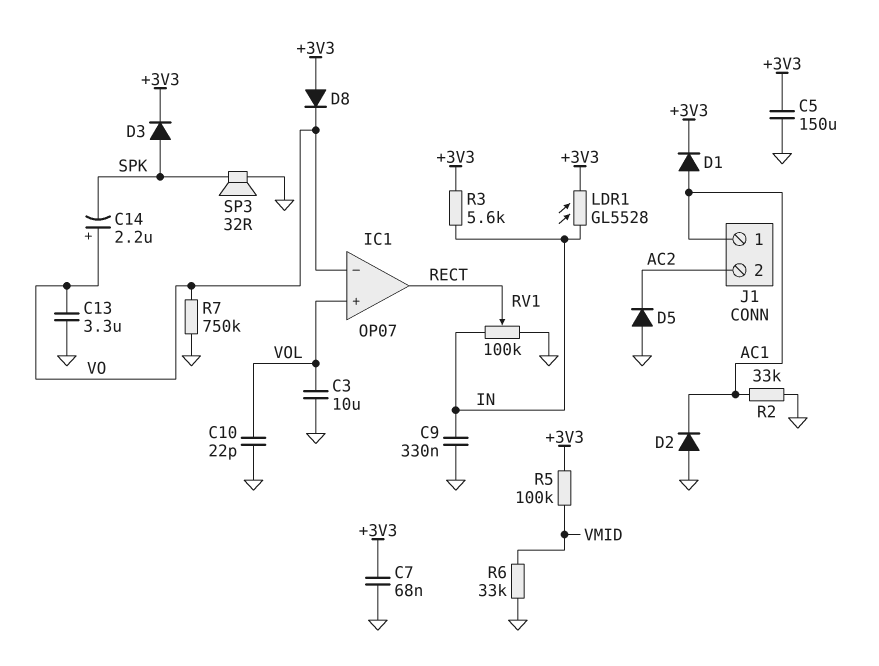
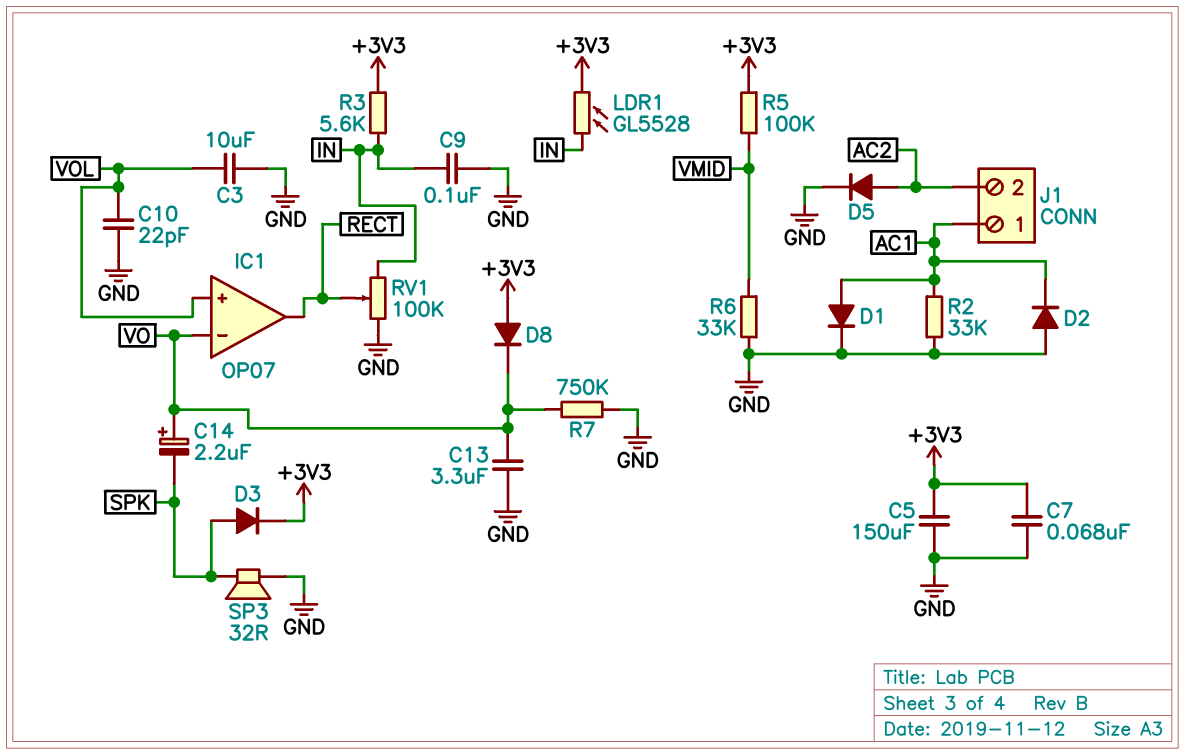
C9: 330nF (GND, IN) -> 100nF (GND, IN)
D1: diode (A AC1, K +3V3) -> diode (A AC1, K GND)
D5: diode (A GND, K AC2) -> diode (A AC2, K GND)

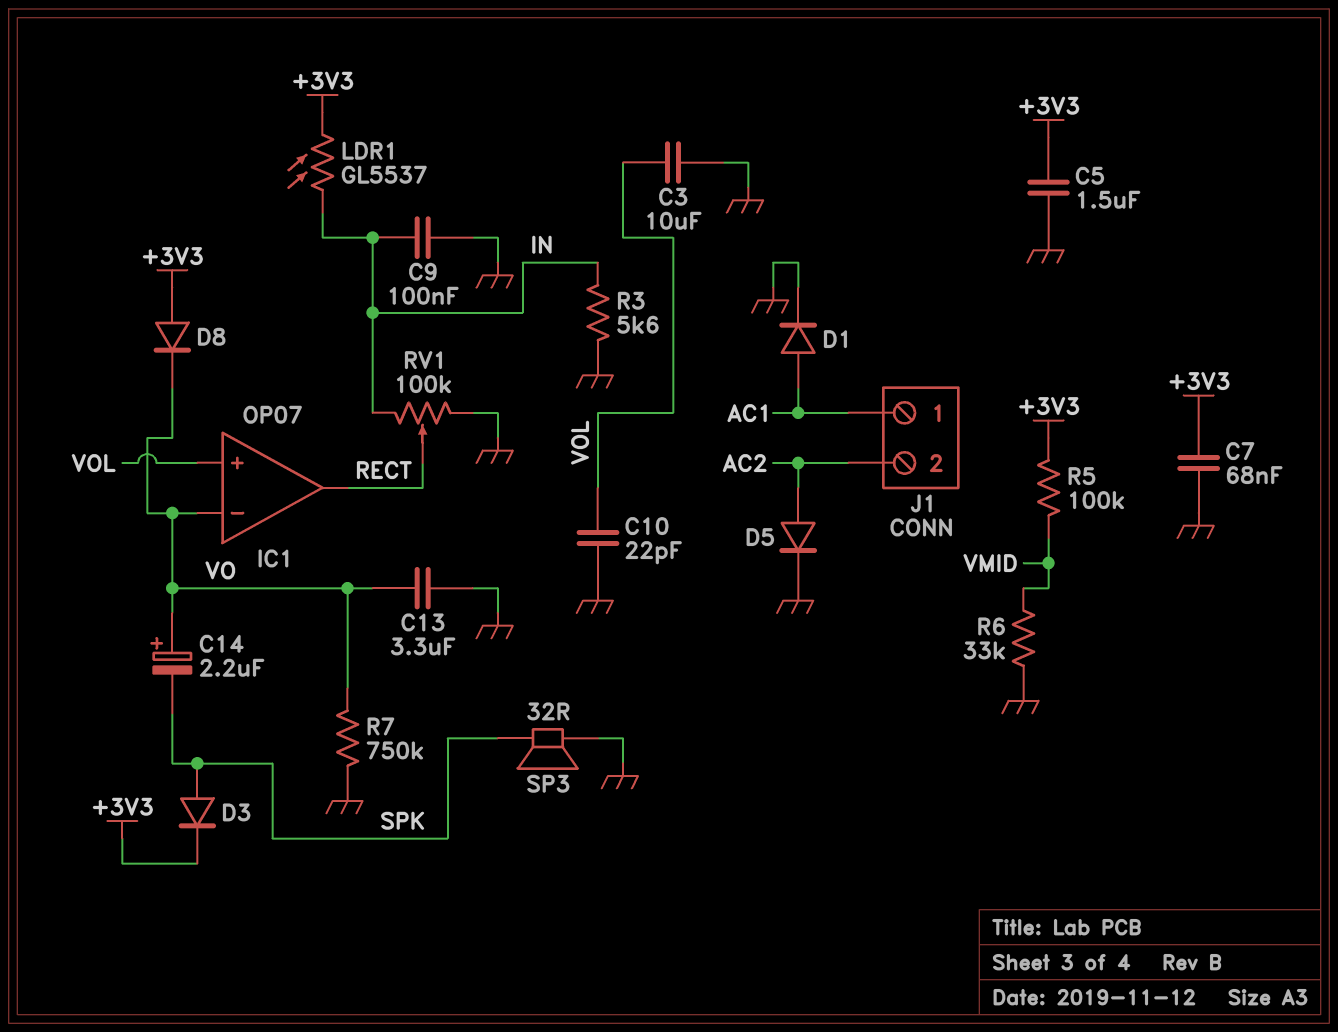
C5: 150uF (+3V3, GND) -> 1.5uF (+3V3, GND)
D2: diode (A GND, K AC1) -> none
LDR1: GL5528 (+3V3, IN) -> GL5537 (+3V3, IN)
R2: 33k (AC1, GND) -> none
R3: 5.6k (+3V3, IN) -> 5.6k (GND, IN)

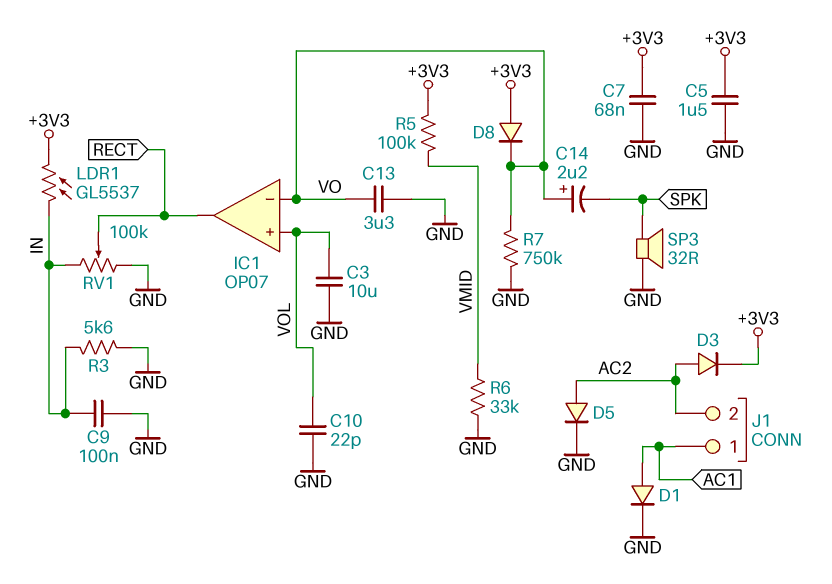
D3: diode (A SPK, K +3V3) -> diode (A AC2, K +3V3)

